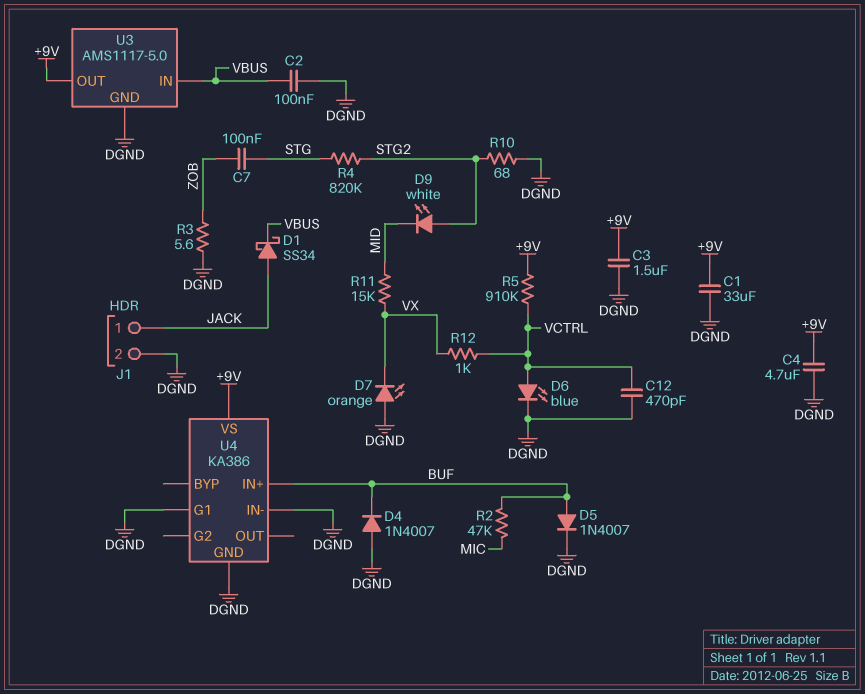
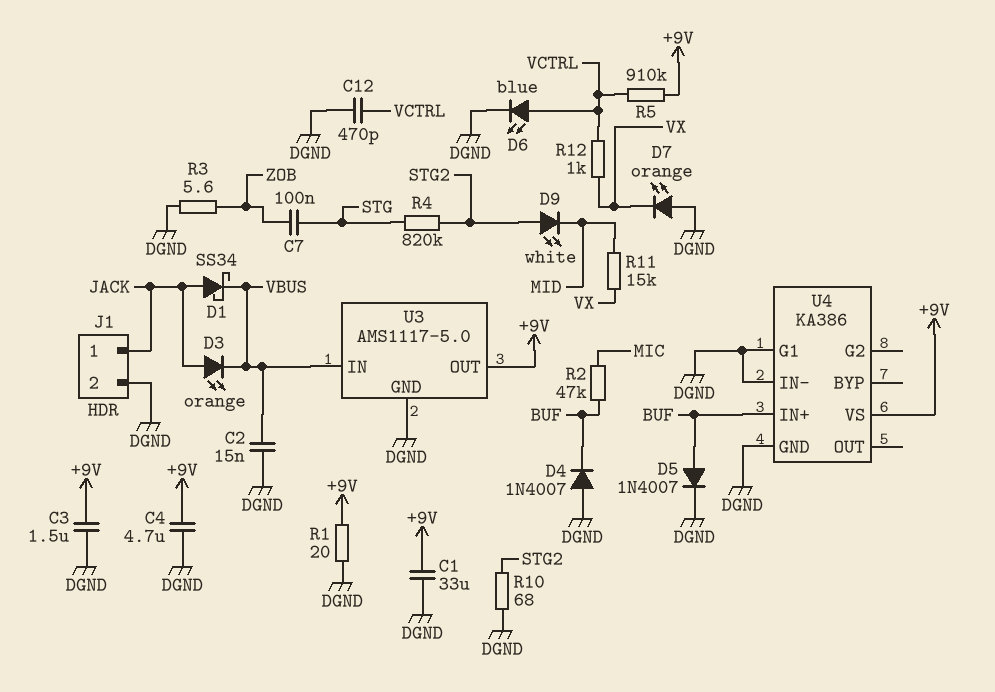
C2: 100nF (DGND, VBUS) -> 15nF (DGND, VBUS)
D3: none -> LED orange (A JACK, K VBUS)
R1: none -> 20 (+9V, DGND)

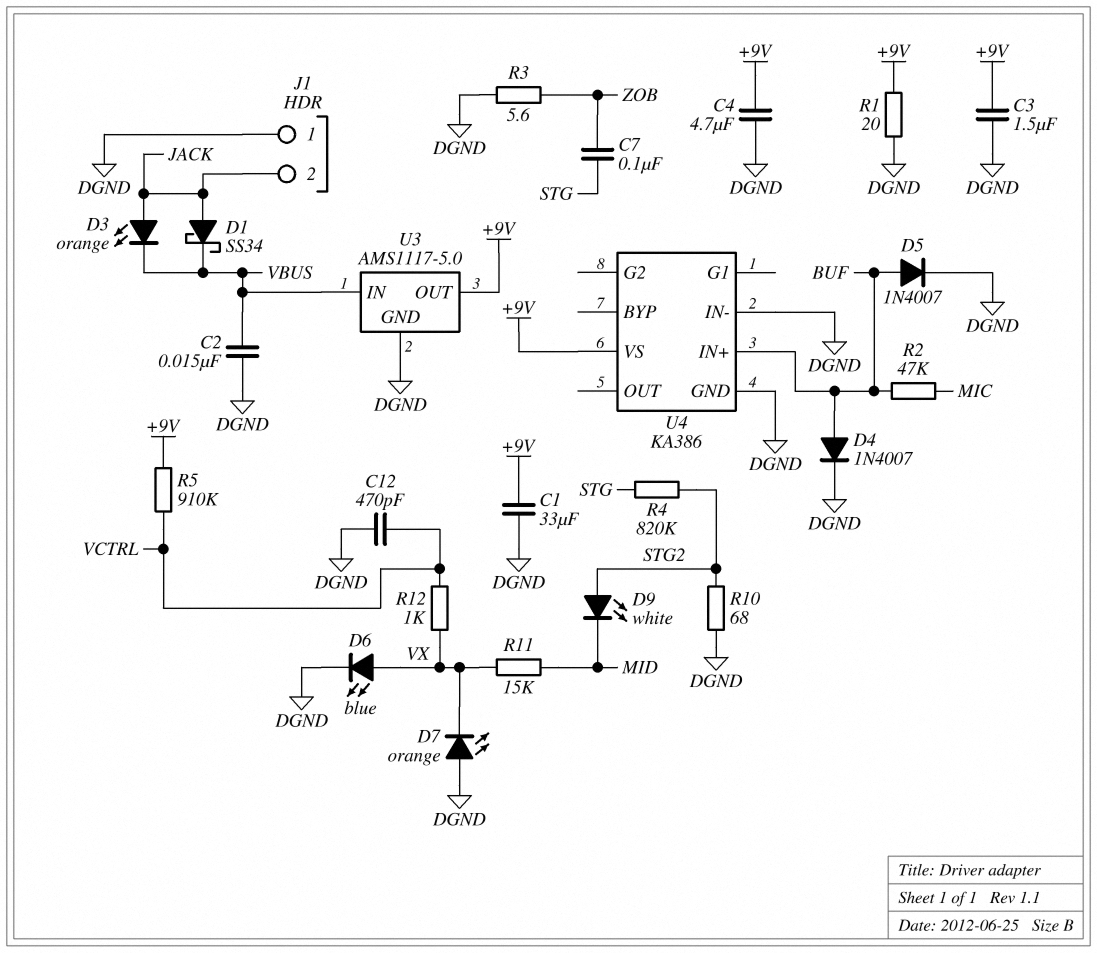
D4: diode 1N4007 (A DGND, K BUF) -> diode 1N4007 (A BUF, K DGND)
D6: LED blue (A VCTRL, K DGND) -> LED blue (A VX, K DGND)
J1 pin 1: JACK -> DGND
J1 pin 2: DGND -> JACK
U4 pin G1: DGND -> none

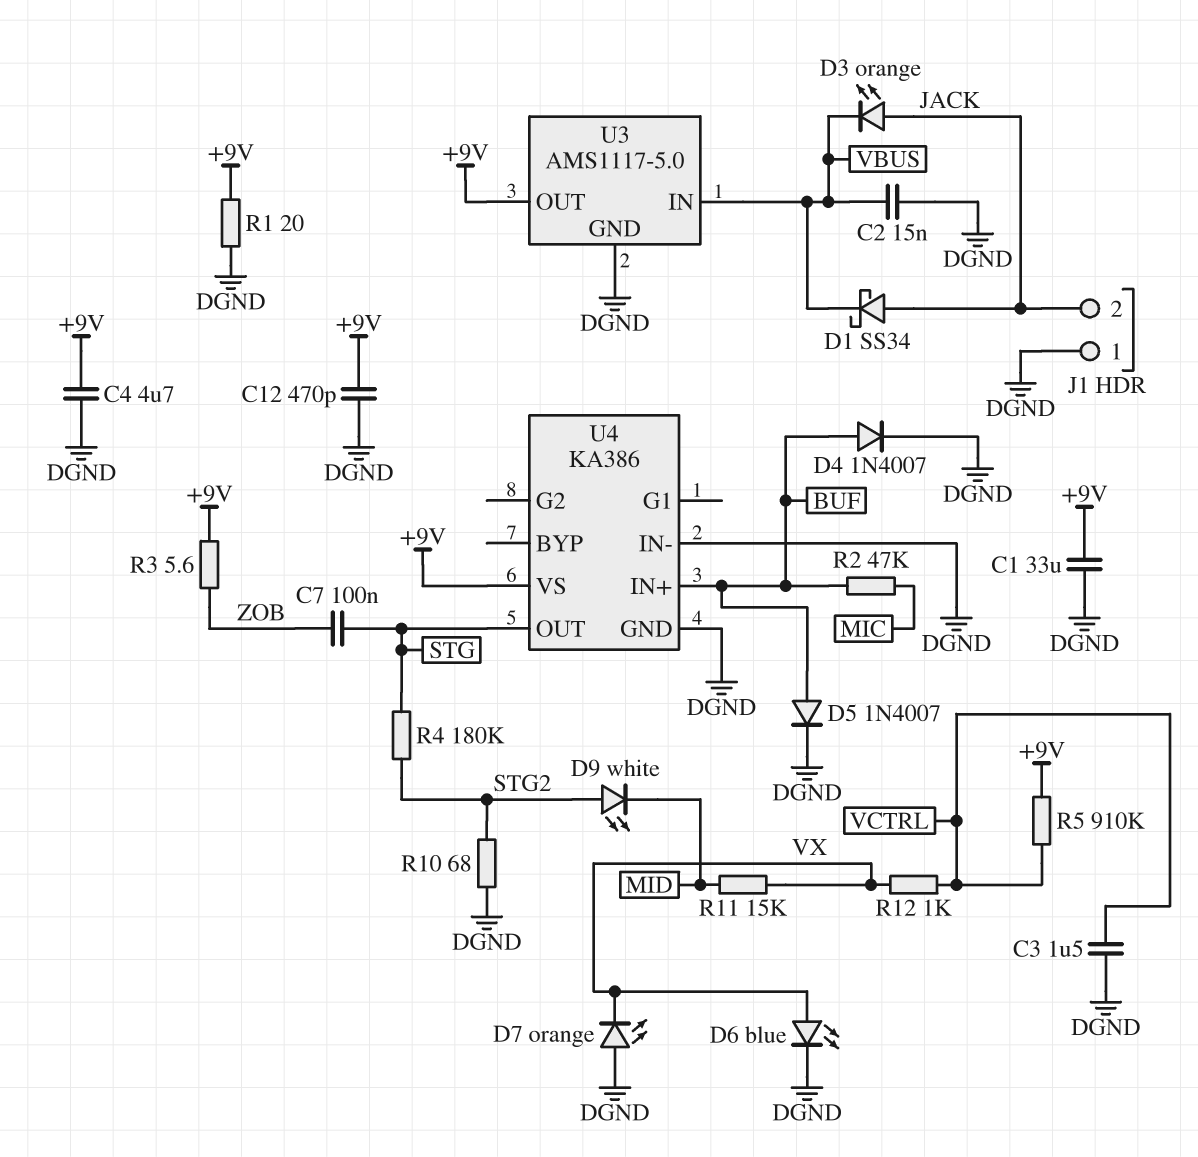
C3: 1.5uF (+9V, DGND) -> 1.5uF (DGND, VCTRL)
C12: 470pF (DGND, VCTRL) -> 470pF (+9V, DGND)
R3: 5.6 (DGND, ZOB) -> 5.6 (+9V, ZOB)
R4: 820k (STG, STG2) -> 180k (STG, STG2)
U4 pin OUT: none -> STG

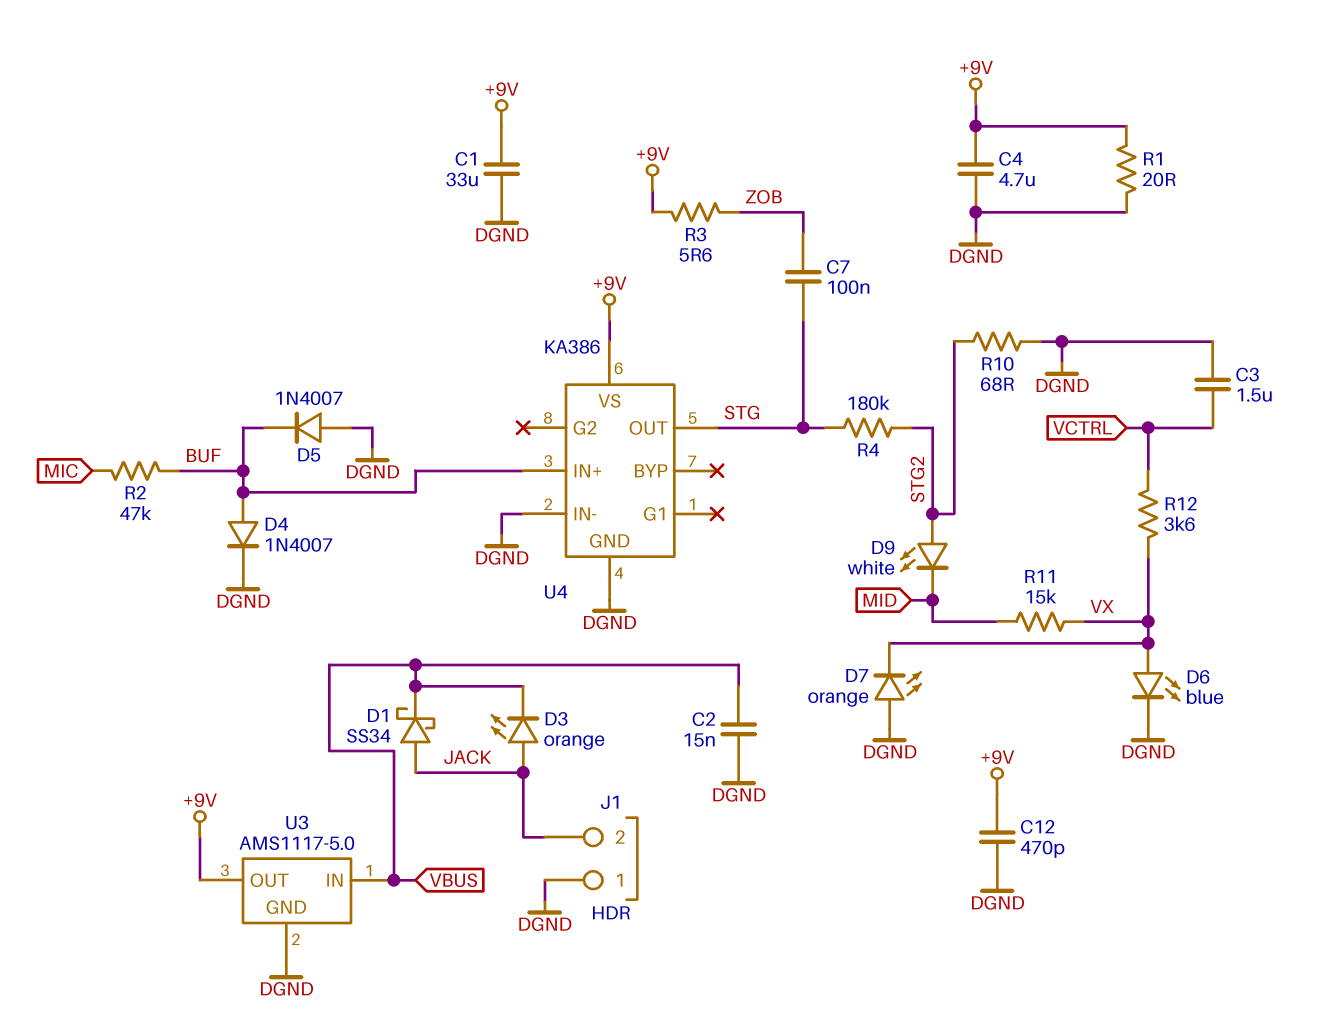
D5: diode 1N4007 (A BUF, K DGND) -> diode 1N4007 (A DGND, K BUF)
R5: 910k (+9V, VCTRL) -> none
R12: 1k (VCTRL, VX) -> 3.6k (VCTRL, VX)

